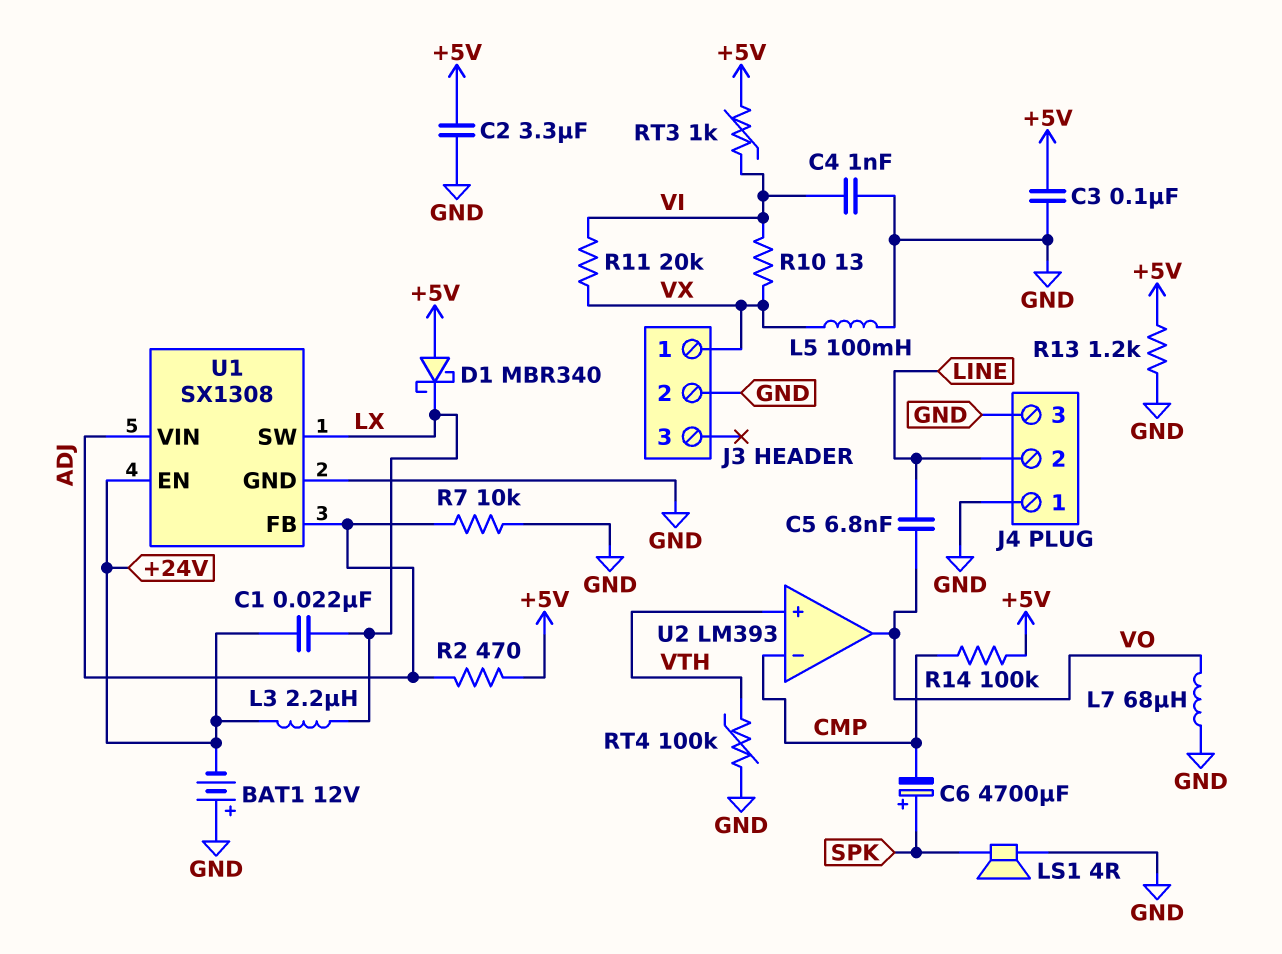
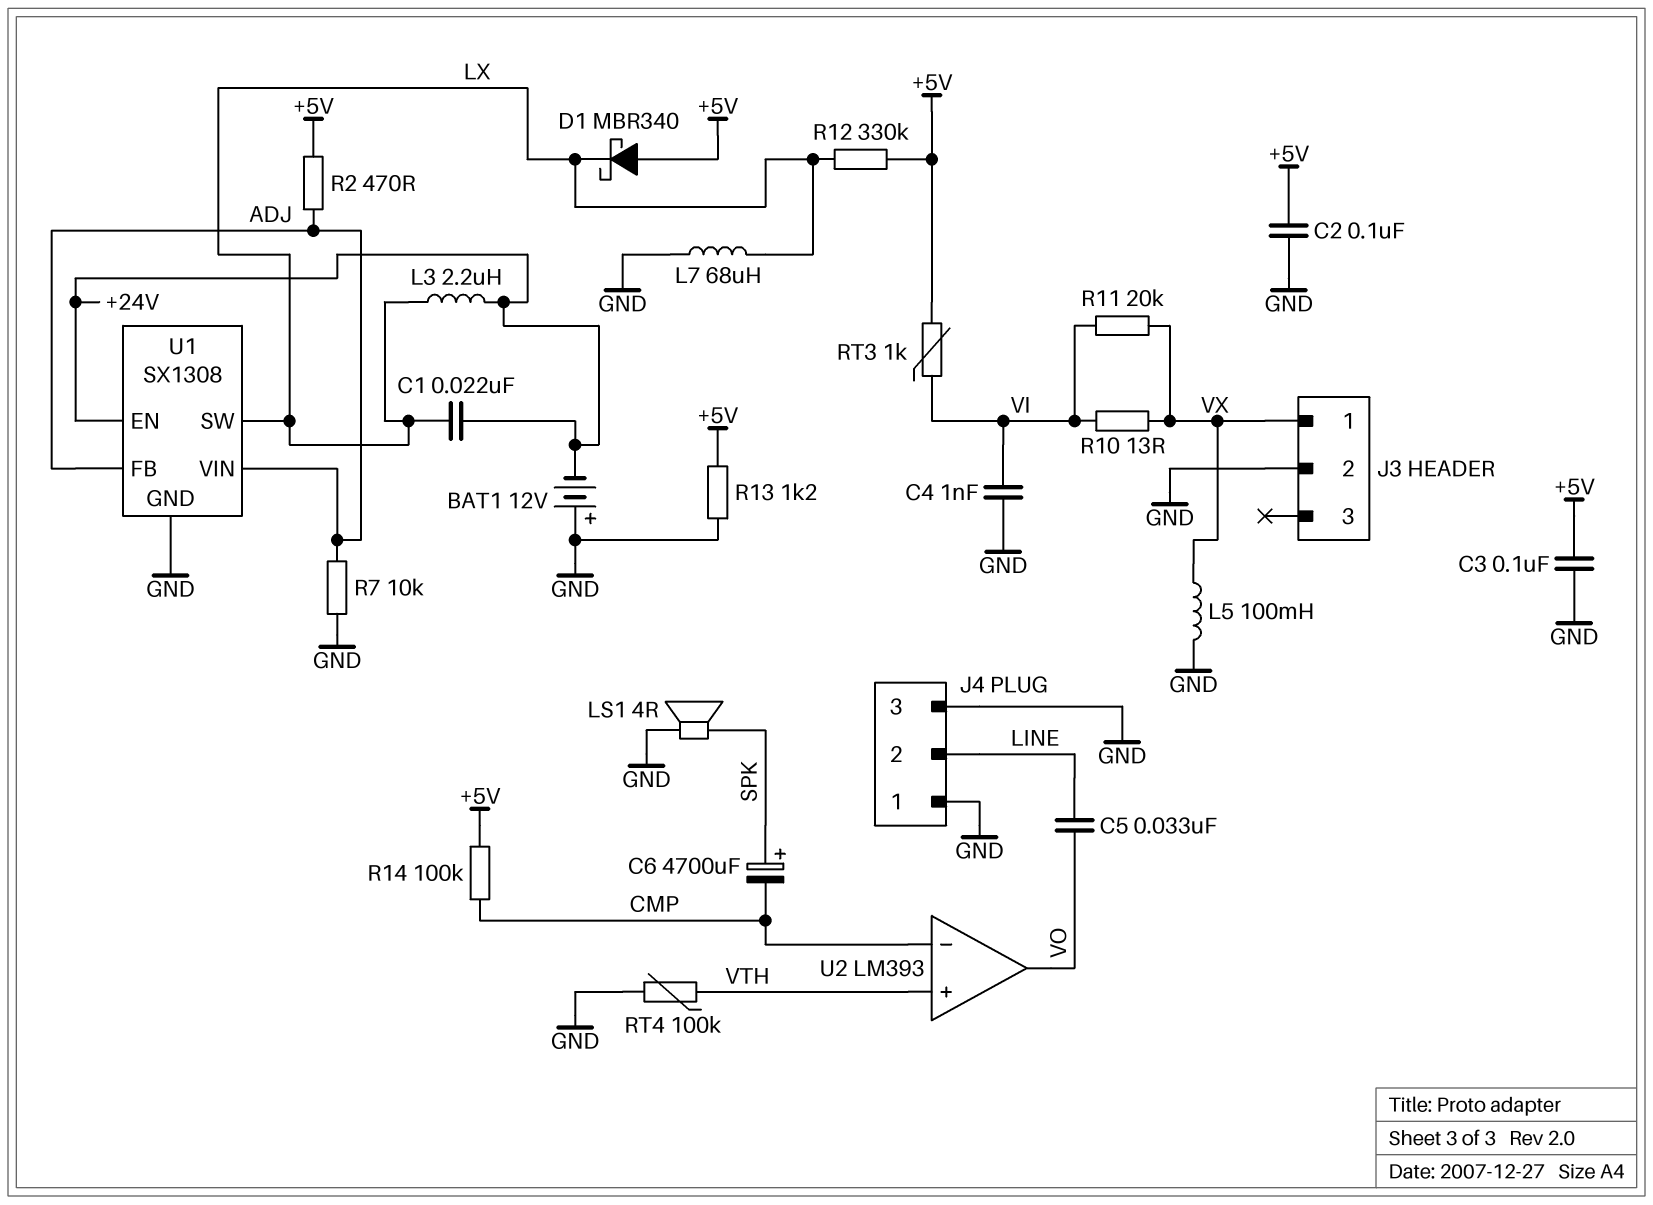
C2: 3.3uF (+5V, GND) -> 100nF (+5V, GND)
C5: 6.8nF (LINE, VO) -> 33nF (LINE, VO)
L7: 68uH (GND, VO) -> 68uH (GND, LX)
R12: none -> 330k (+5V, LX)

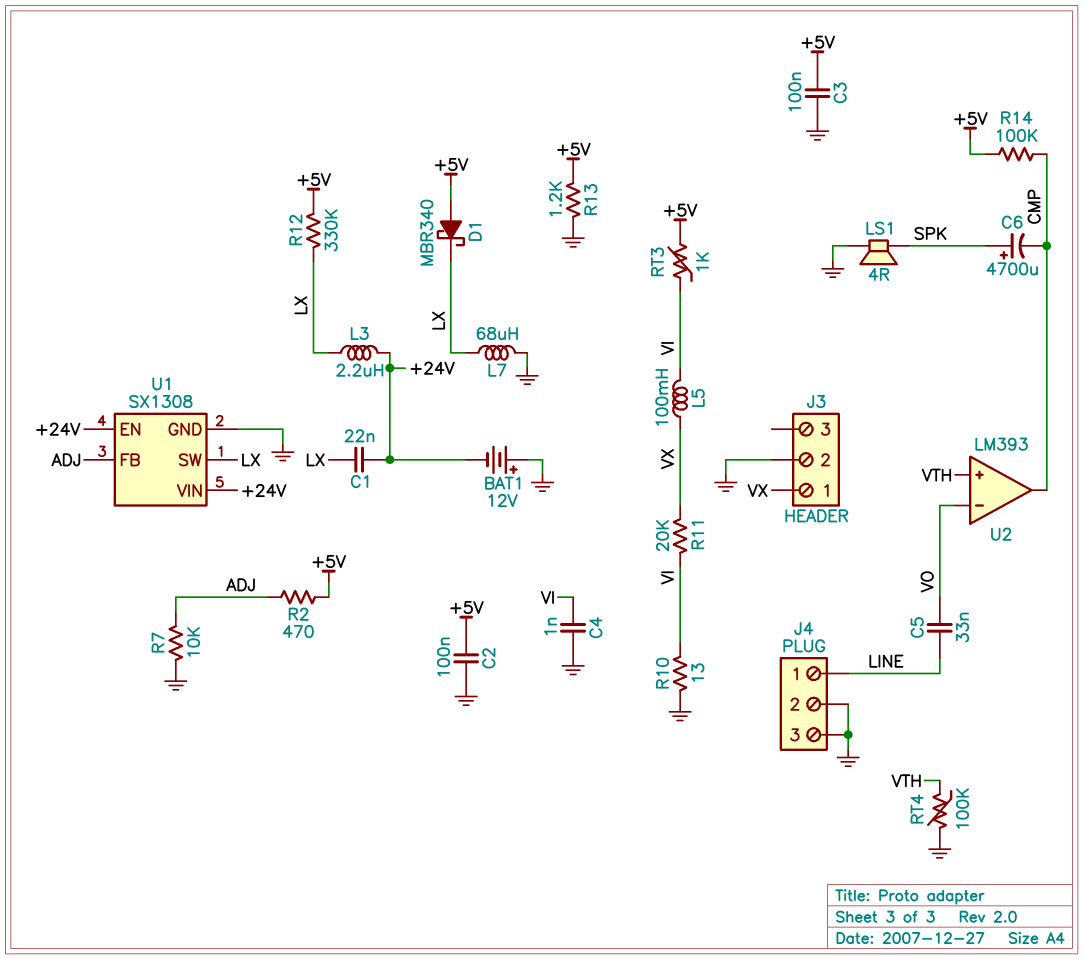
J4 pin 1: GND -> LINE
J4 pin 2: LINE -> GND
L5: 100mH (GND, VX) -> 100mH (VI, VX)
R10: 13 (VI, VX) -> 13 (GND, VI)
U1 pin VIN: ADJ -> +24V
U2 pin in-: CMP -> VO
U2 pin out: VO -> CMP

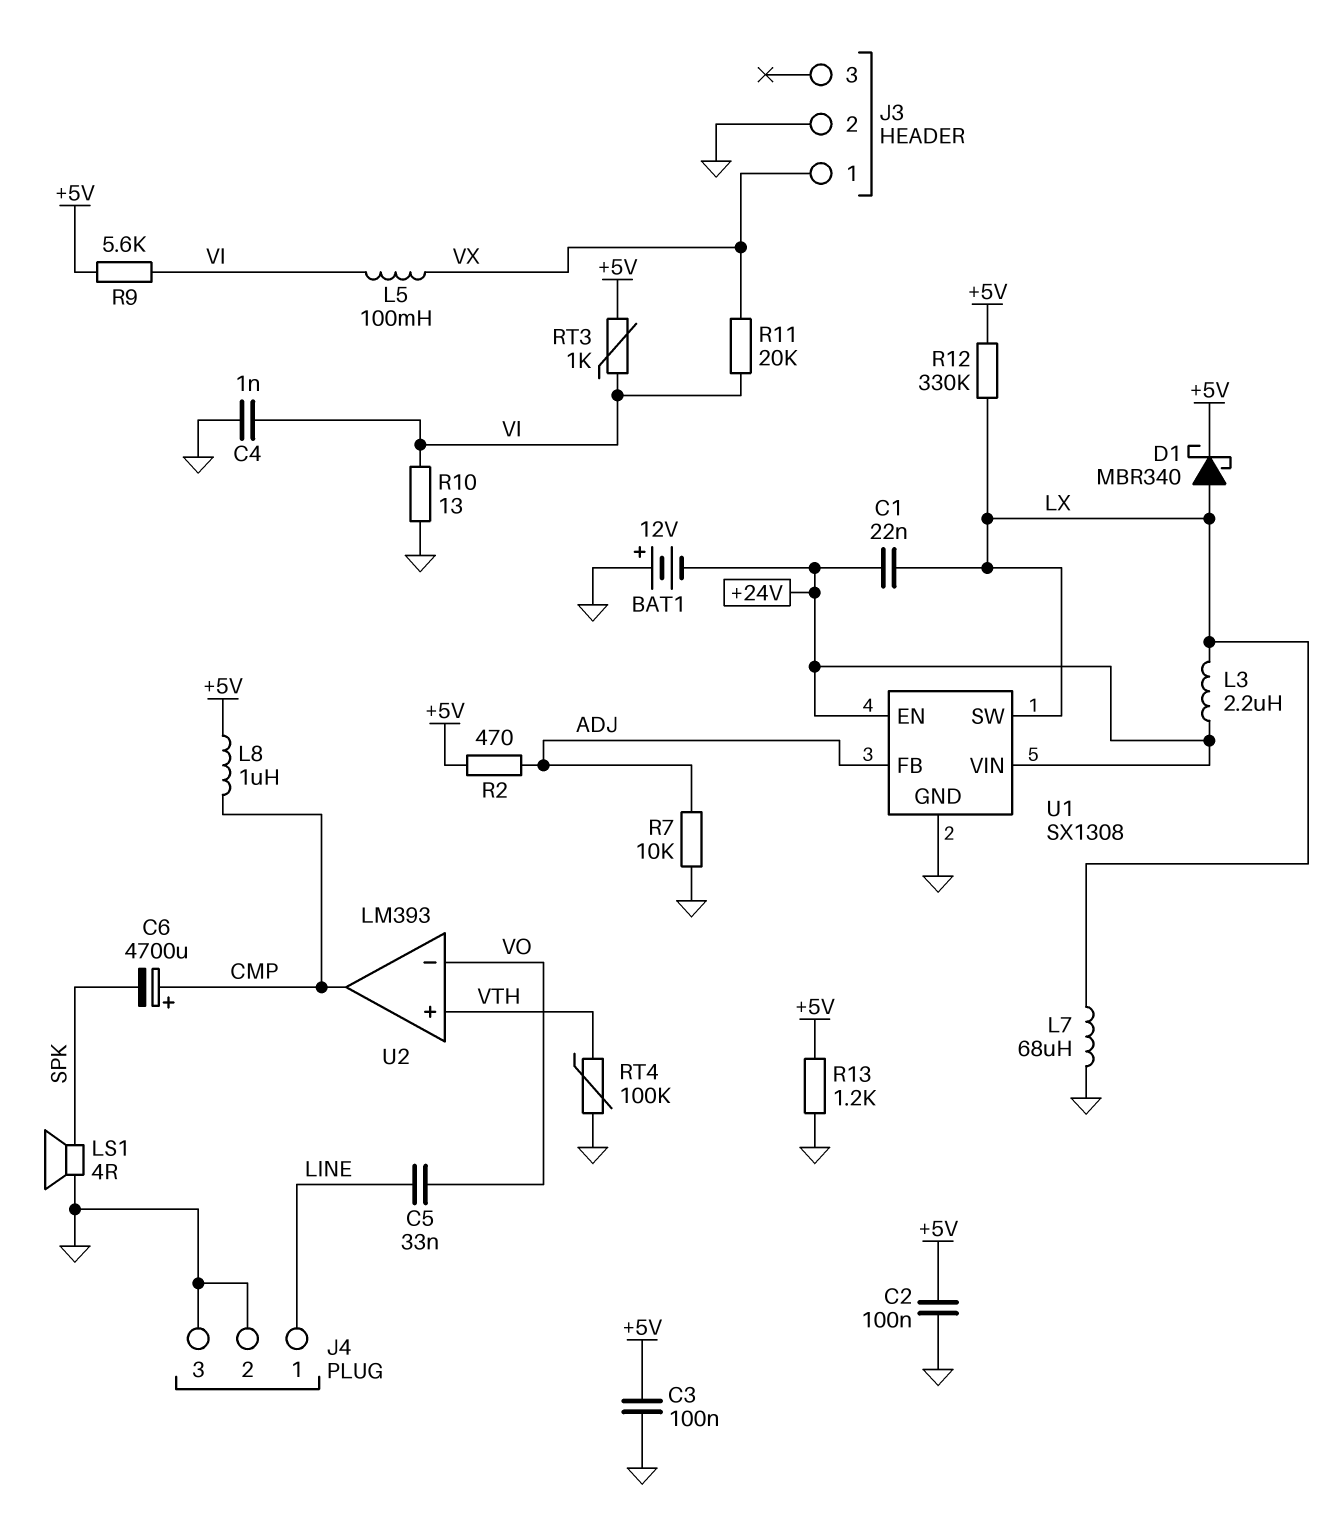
C6: 4700uF (plus SPK, minus CMP) -> 4700uF (plus CMP, minus SPK)
D1: schottky MBR340 (A +5V, K LX) -> schottky MBR340 (A LX, K +5V)
L8: none -> 1uH (+5V, CMP)
R9: none -> 5.6k (+5V, VI)
R14: 100k (+5V, CMP) -> none

